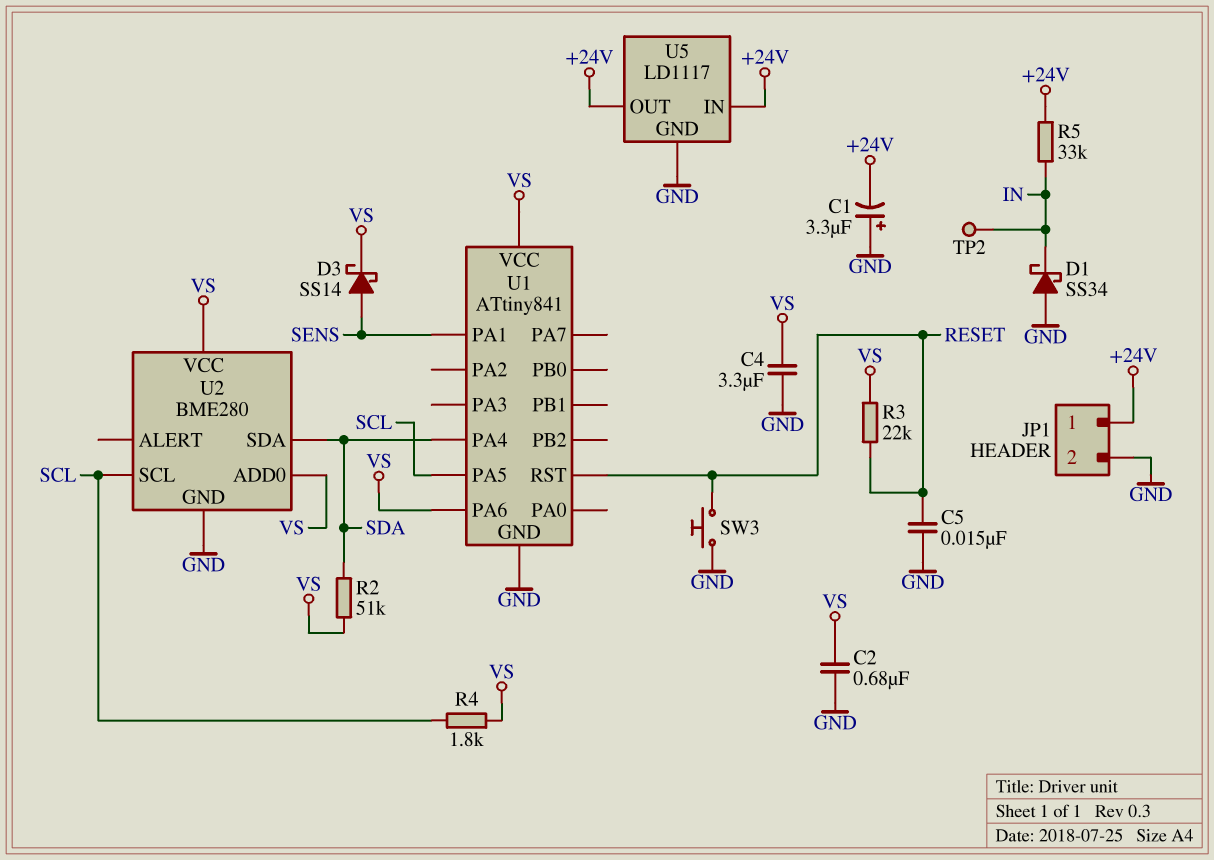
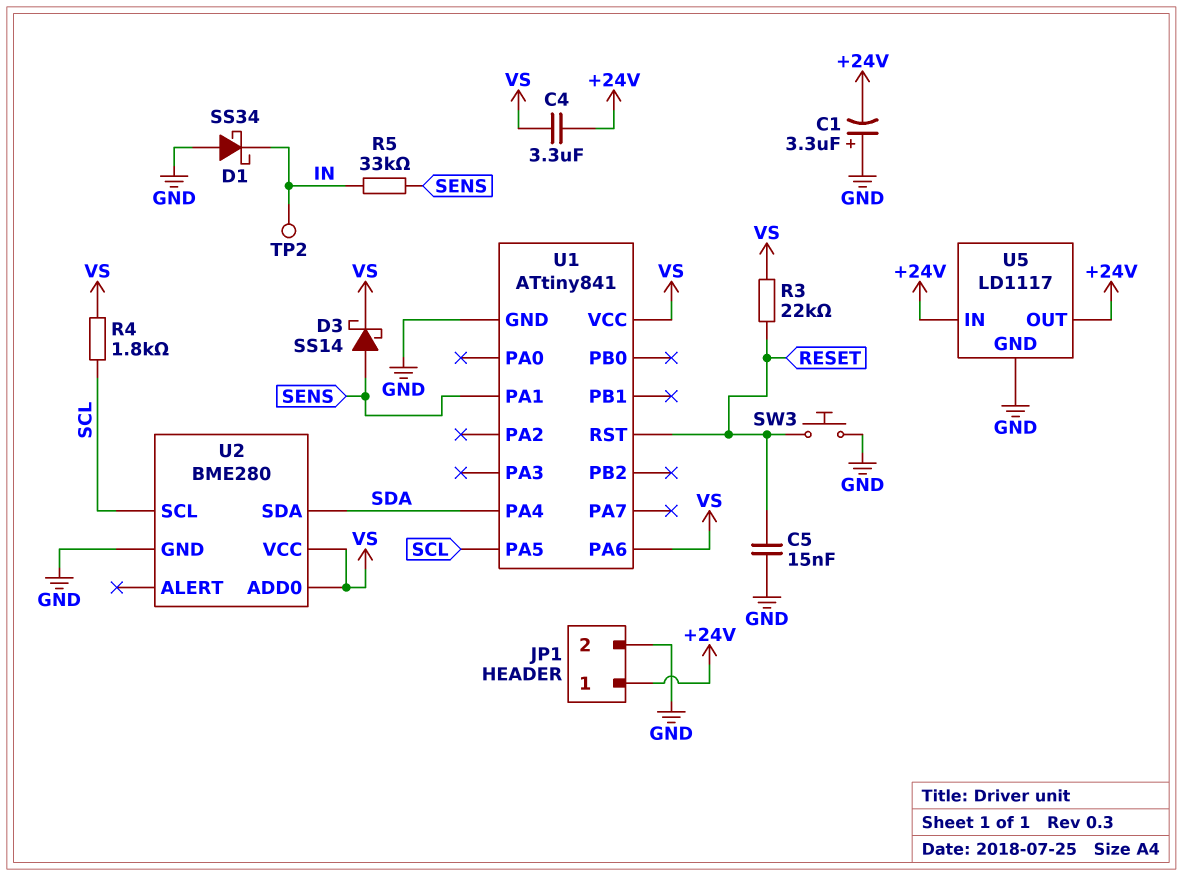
C2: 680nF (GND, VS) -> none
C4: 3.3uF (GND, VS) -> 3.3uF (+24V, VS)
R2: 51k (SDA, VS) -> none
R5: 33k (+24V, IN) -> 33k (IN, SENS)

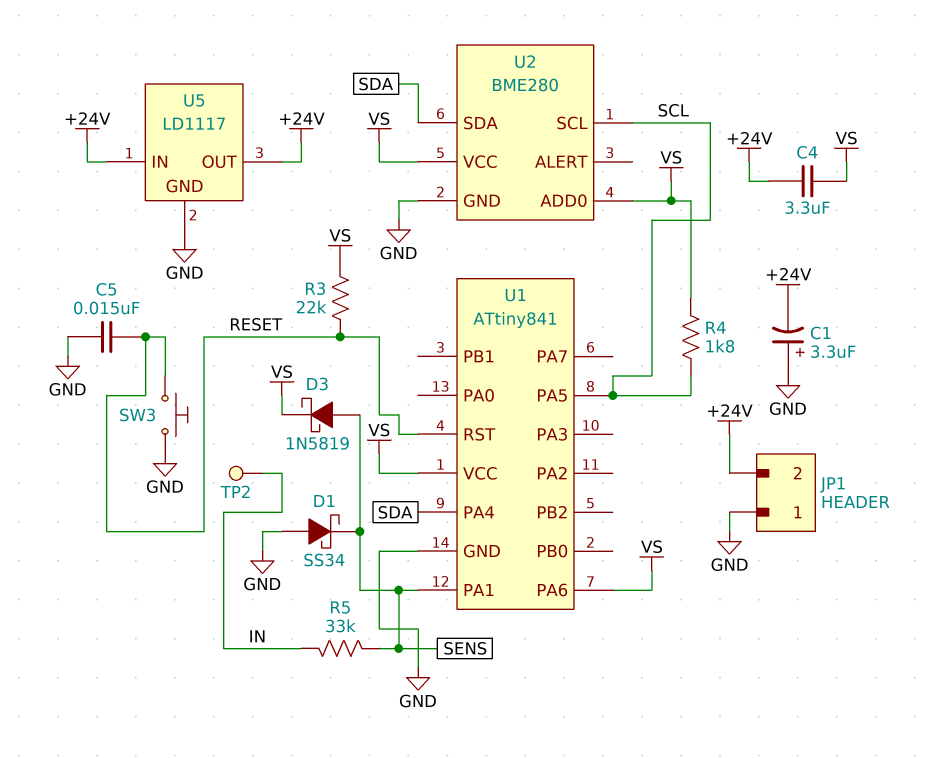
D1: schottky SS34 (A GND, K IN) -> schottky SS34 (A GND, K SENS)
D3: schottky SS14 (A SENS, K VS) -> schottky 1N5819 (A SENS, K VS)
JP1 pin 1: +24V -> GND
JP1 pin 2: GND -> +24V

